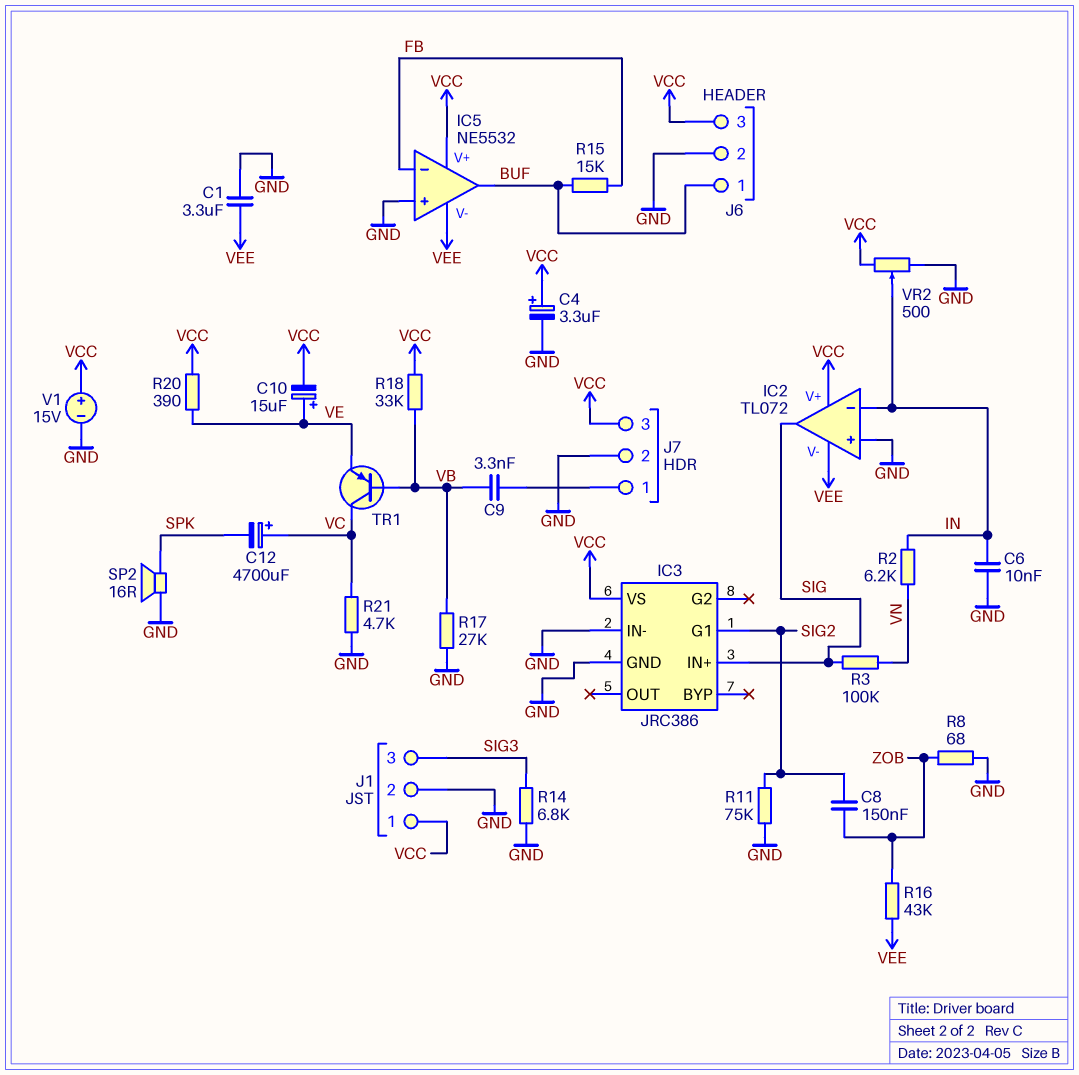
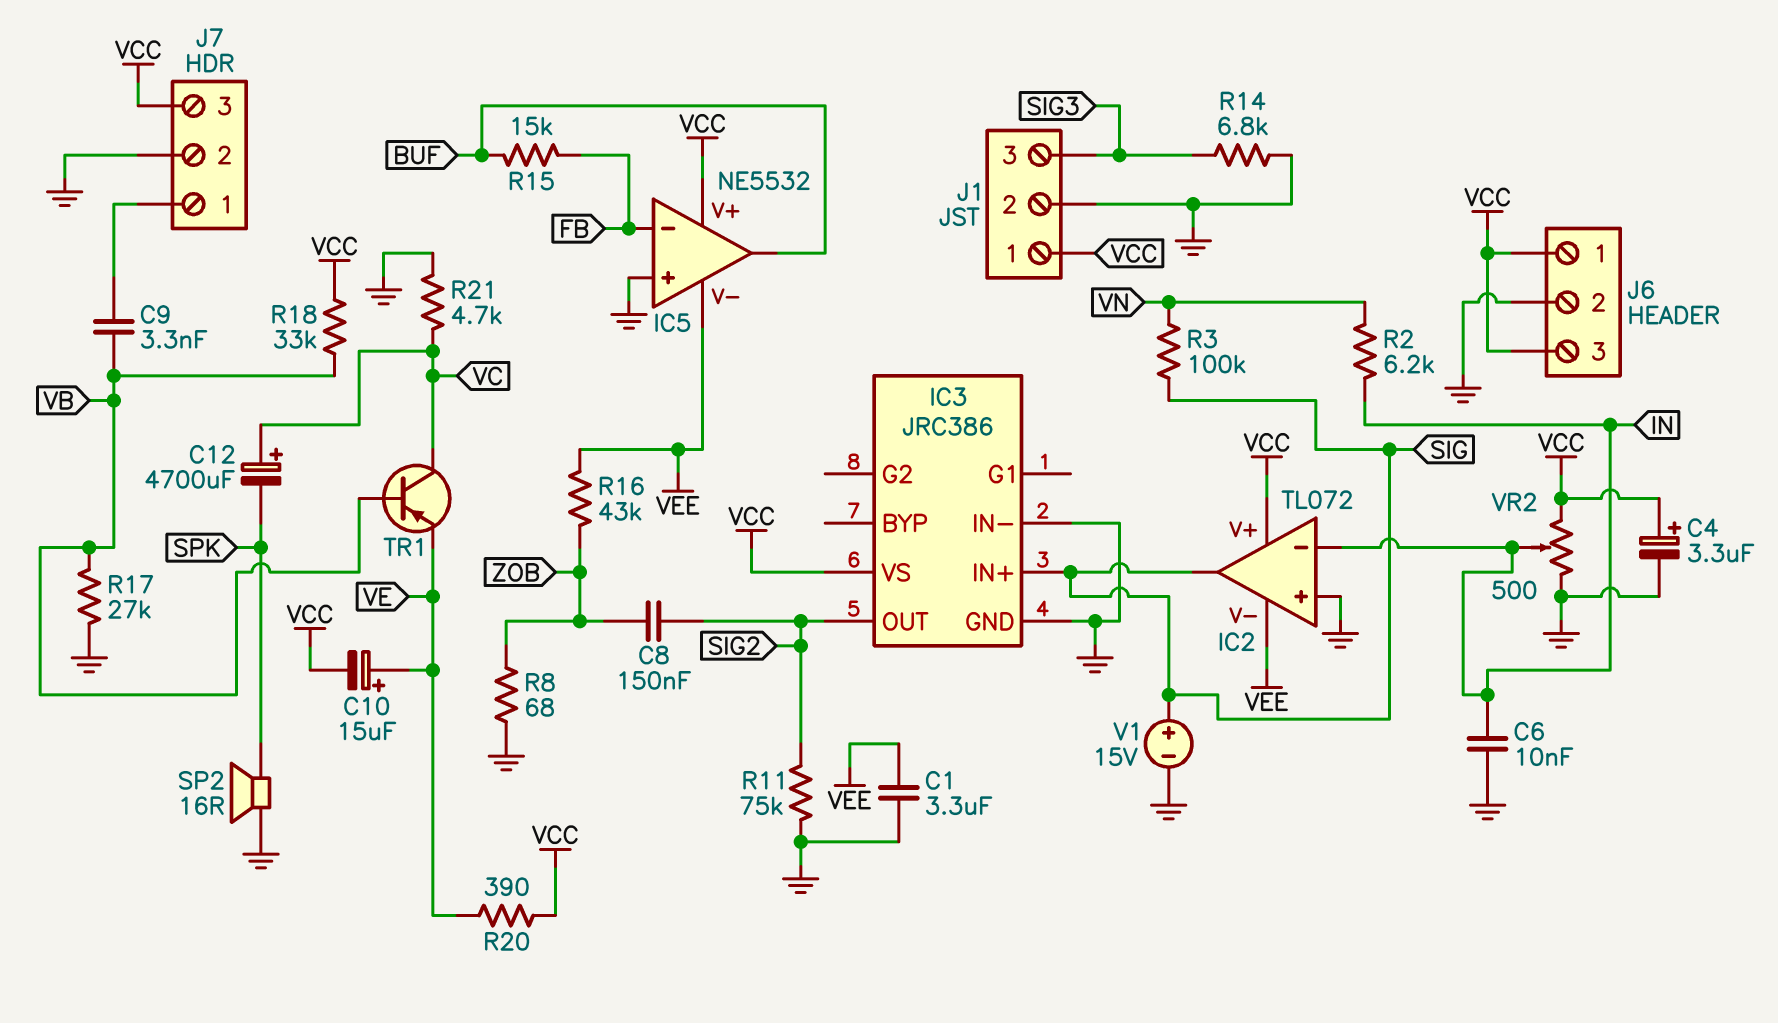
IC3 pin G1: SIG2 -> none
IC3 pin OUT: none -> SIG2
J6 pin 1: BUF -> VCC
V1: 15V (plus VCC, minus GND) -> 15V (plus SIG, minus GND)

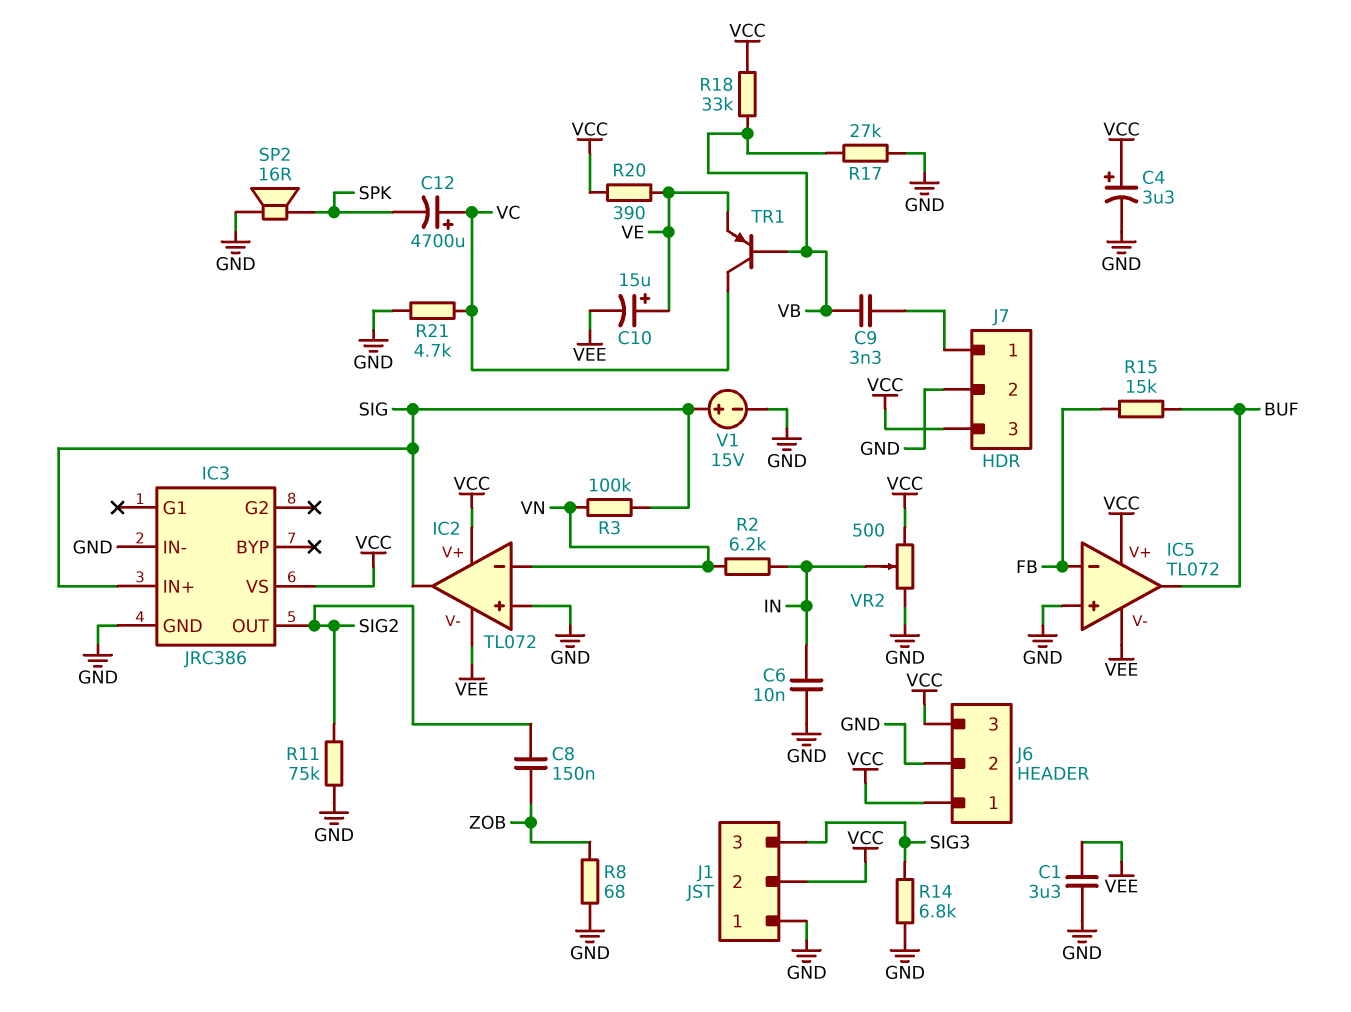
C10: 15uF (plus VE, minus VCC) -> 15uF (plus VE, minus VEE)
IC2 pin in-: IN -> VN
IC5: NE5532 -> TL072
J1 pin 1: VCC -> GND
J1 pin 2: GND -> VCC
R16: 43k (VEE, ZOB) -> none

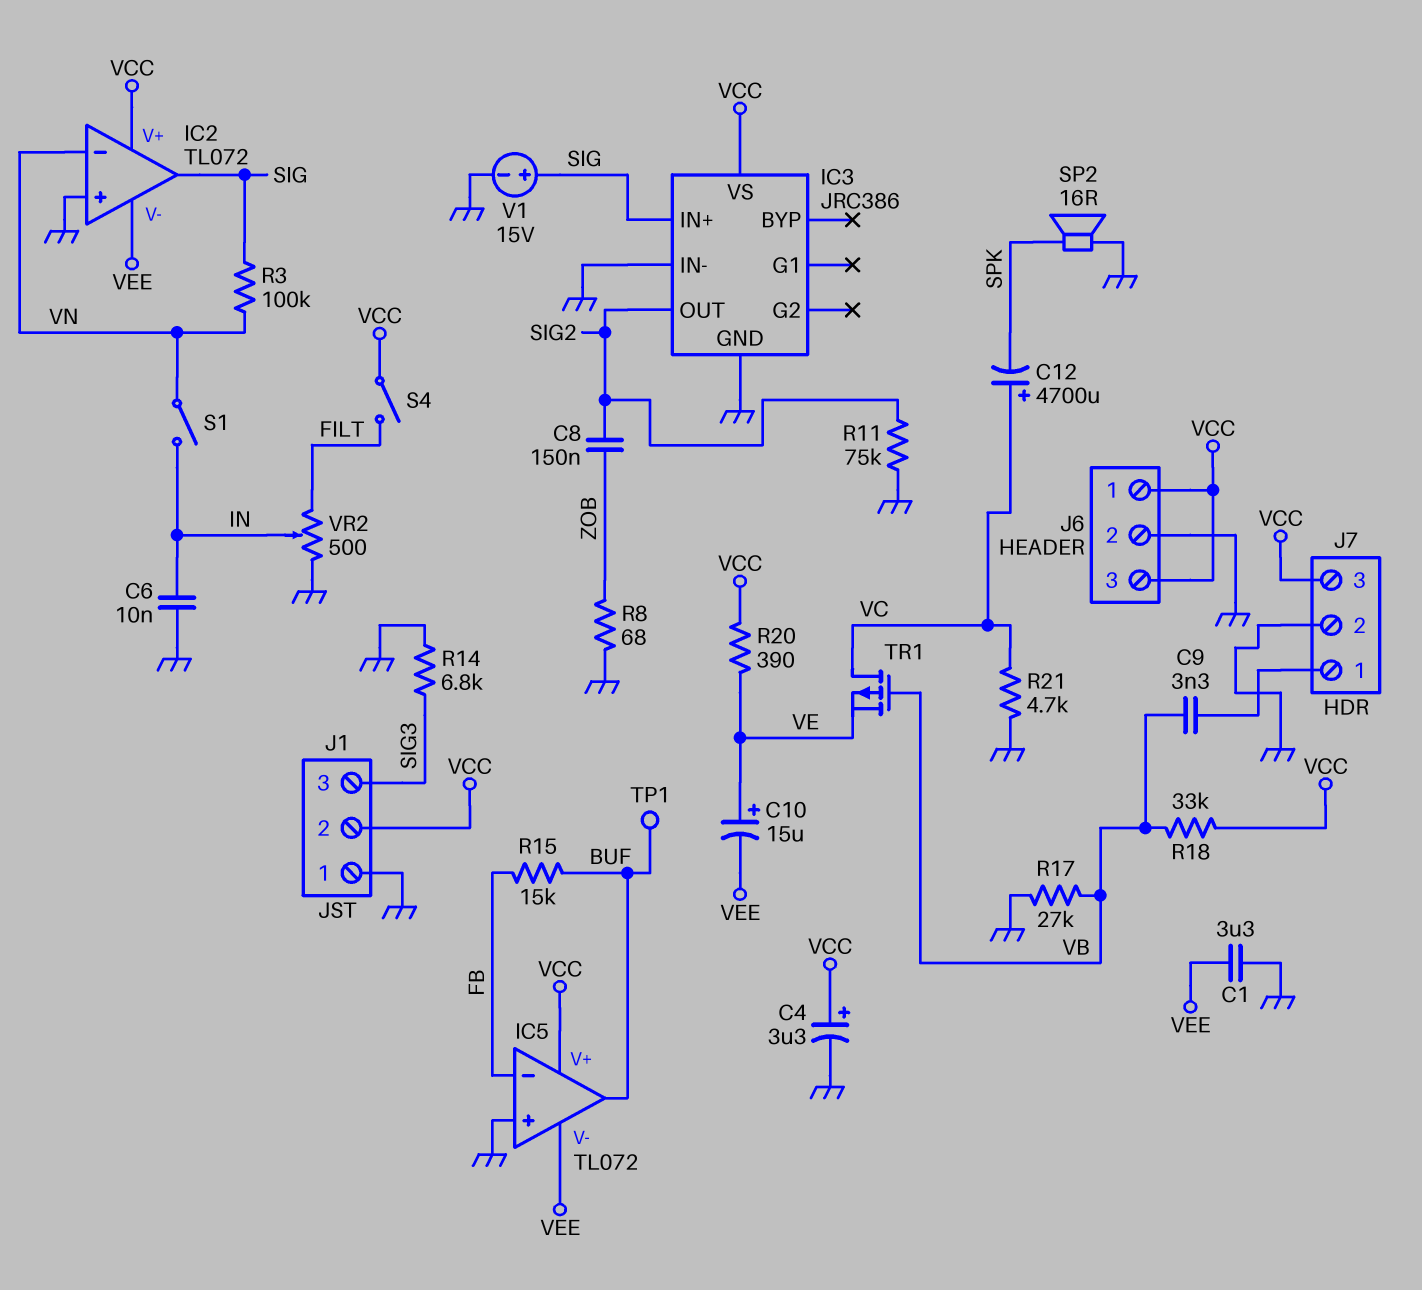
R2: 6.2k (IN, VN) -> none
S1: none -> switch (IN, VN)
S4: none -> switch (FILT, VCC)
TP1: none -> test point (BUF)
TR1: PNP (B VB, C VC, E VE) -> PMOS (G VB, D VC, S VE)
VR2: 500 (GND, VCC, wiper IN) -> 500 (FILT, GND, wiper IN)

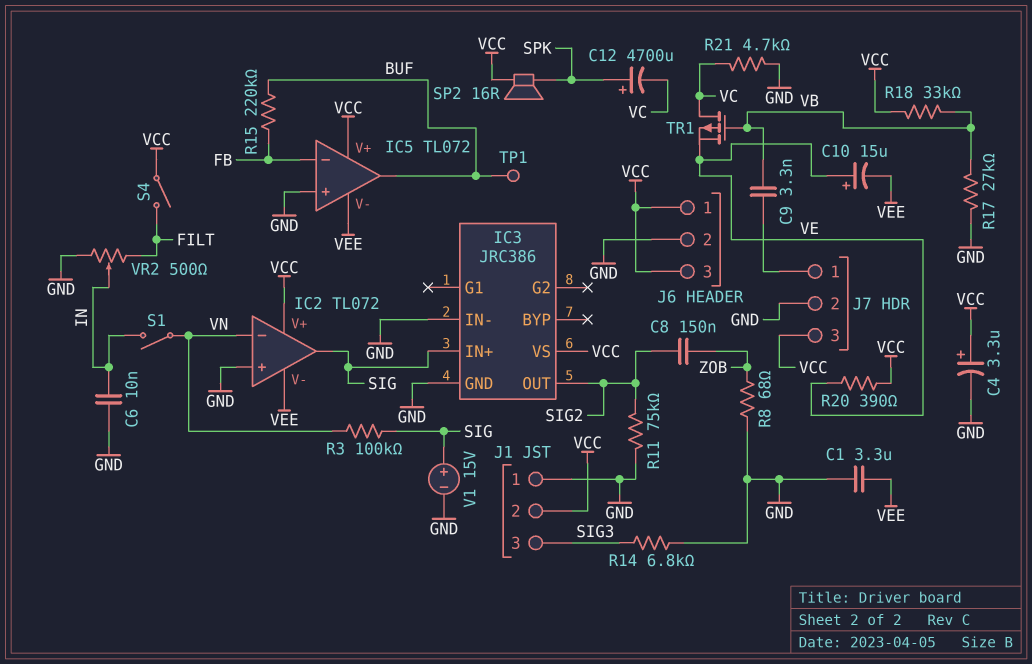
C12: 4700uF (plus VC, minus SPK) -> 4700uF (plus SPK, minus VC)
R15: 15k (BUF, FB) -> 220k (BUF, FB)
SP2: speaker 16R (GND, SPK) -> speaker 16R (SPK, VCC)

